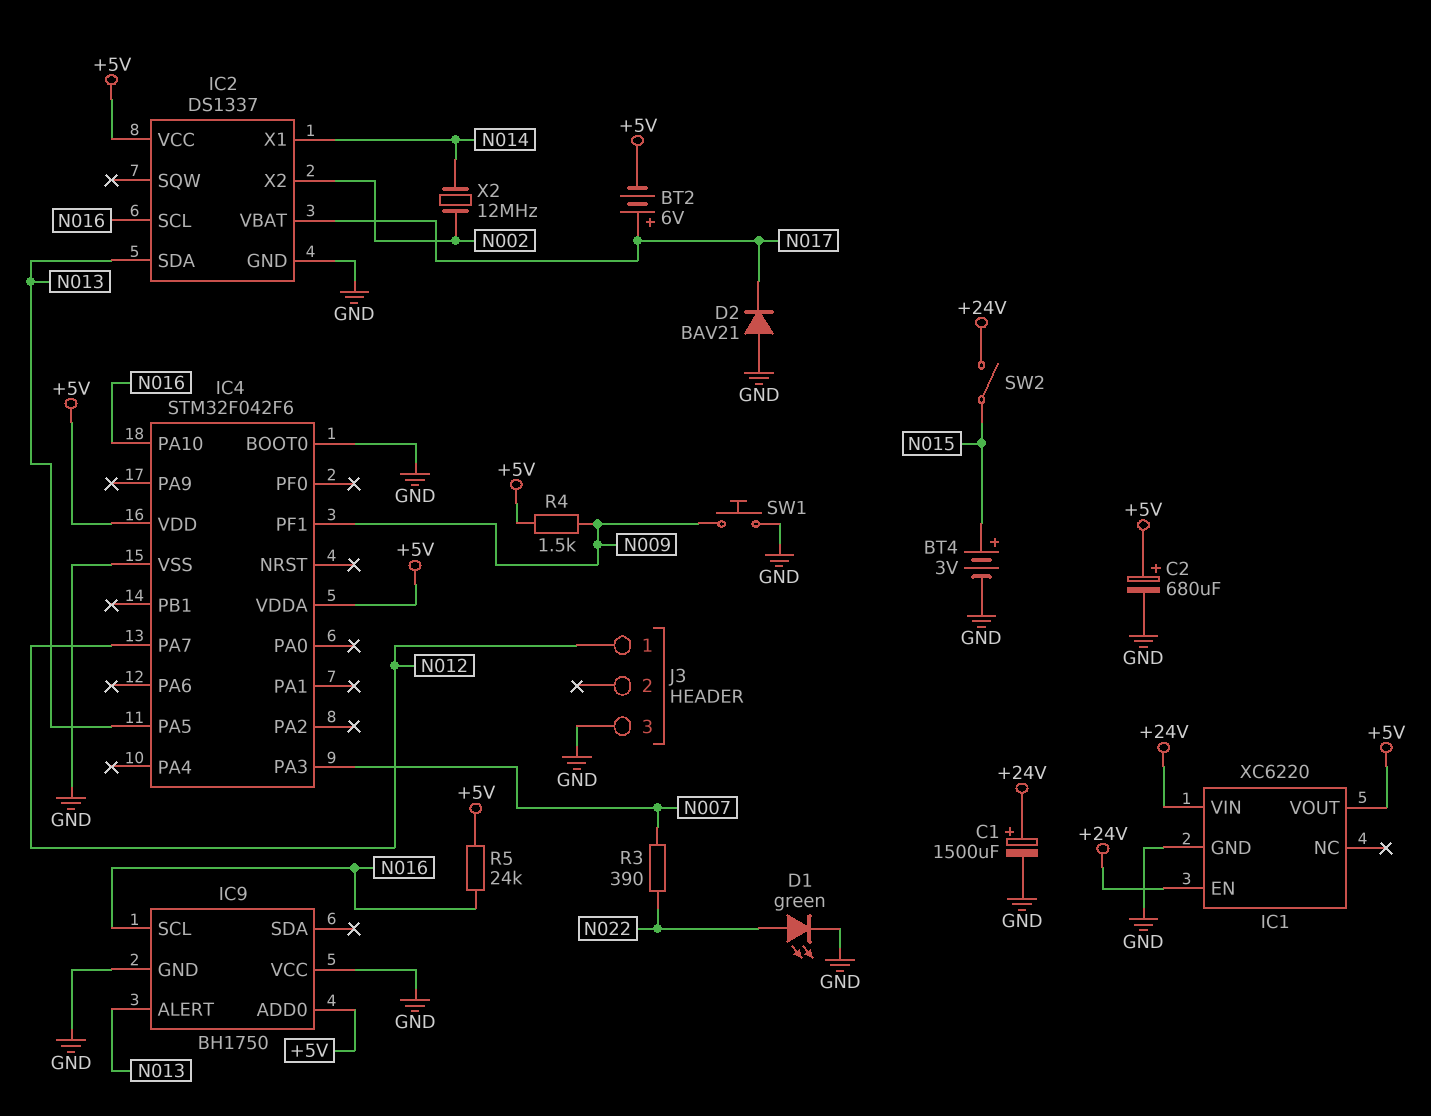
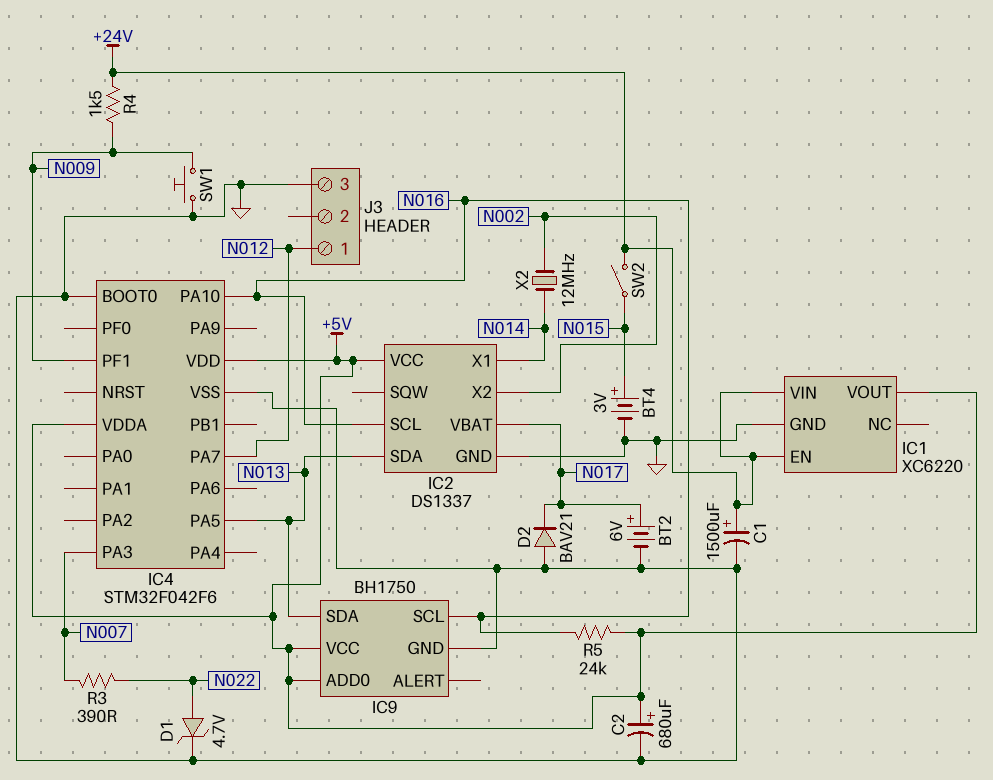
BT2: 6V (plus N017, minus +5V) -> 6V (plus N017, minus GND)
D1: LED green (A N022, K GND) -> zener 4.7V (A N022, K GND)
IC9 pin ALERT: N013 -> none
IC9 pin SDA: none -> N013
IC9 pin VCC: GND -> +5V
R4: 1.5k (+5V, N009) -> 1.5k (+24V, N009)

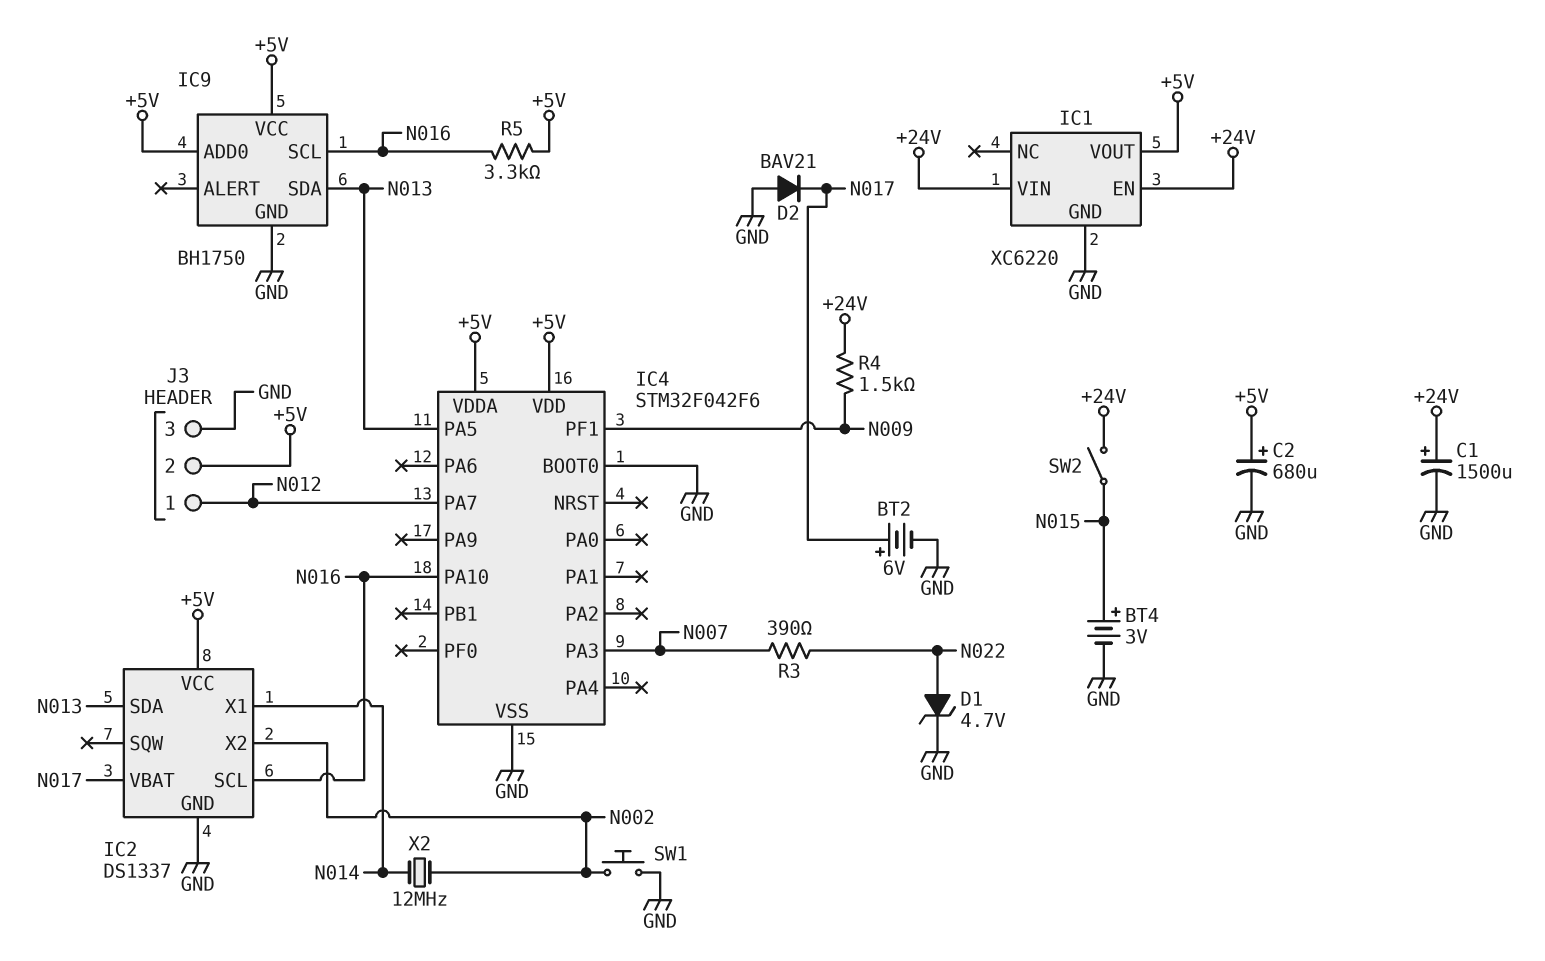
J3 pin 2: none -> +5V
R5: 24k (+5V, N016) -> 3.3k (+5V, N016)
SW1: button (GND, N009) -> button (GND, N002)

